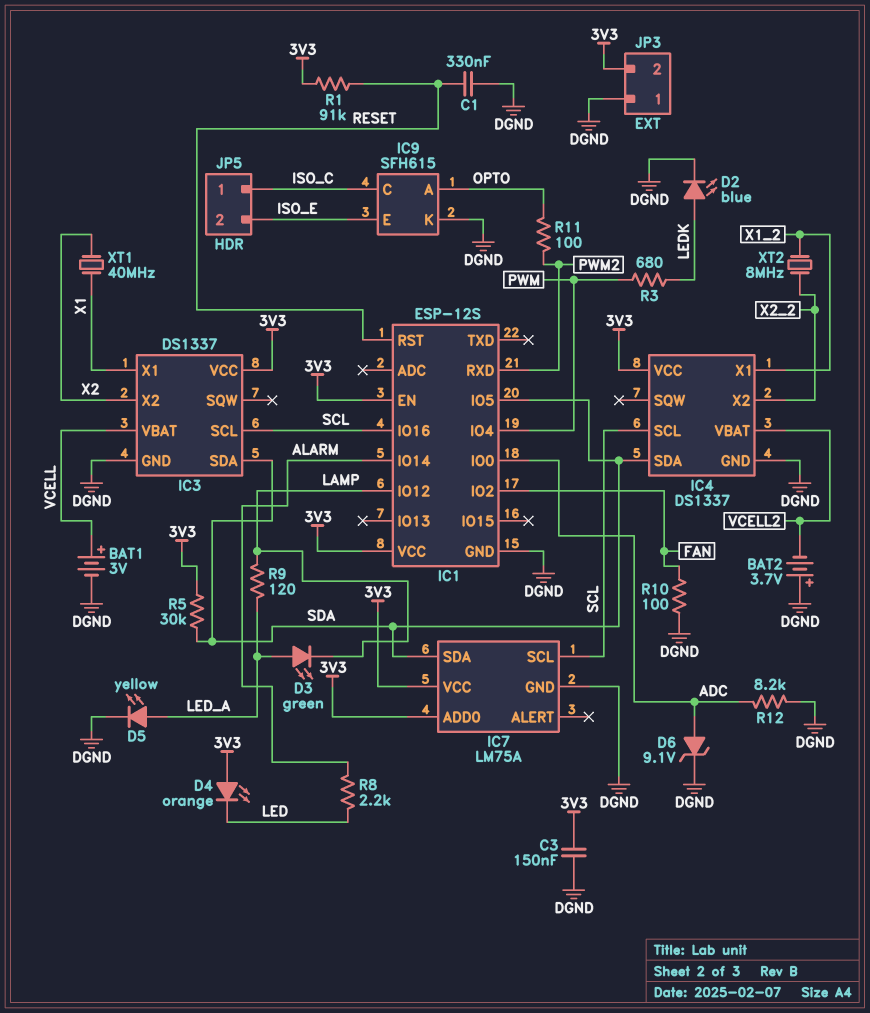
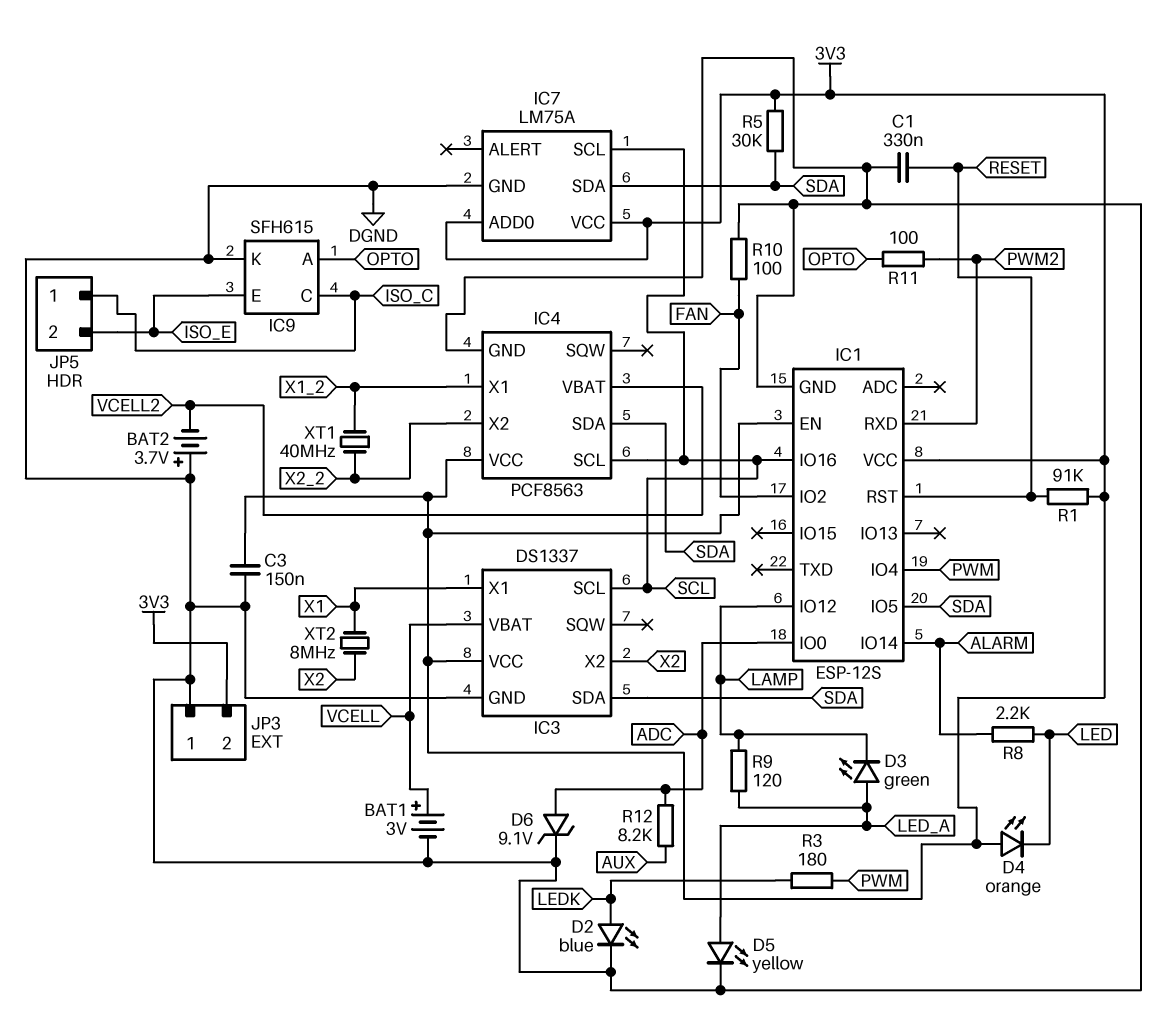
IC4: DS1337 -> PCF8563
R3: 680 (LEDK, PWM) -> 180 (LEDK, PWM)
R12: 8.2k (ADC, DGND) -> 8.2k (ADC, AUX)
XT1: 40MHz (X1, X2) -> 40MHz (X1_2, X2_2)
XT2: 8MHz (X1_2, X2_2) -> 8MHz (X1, X2)

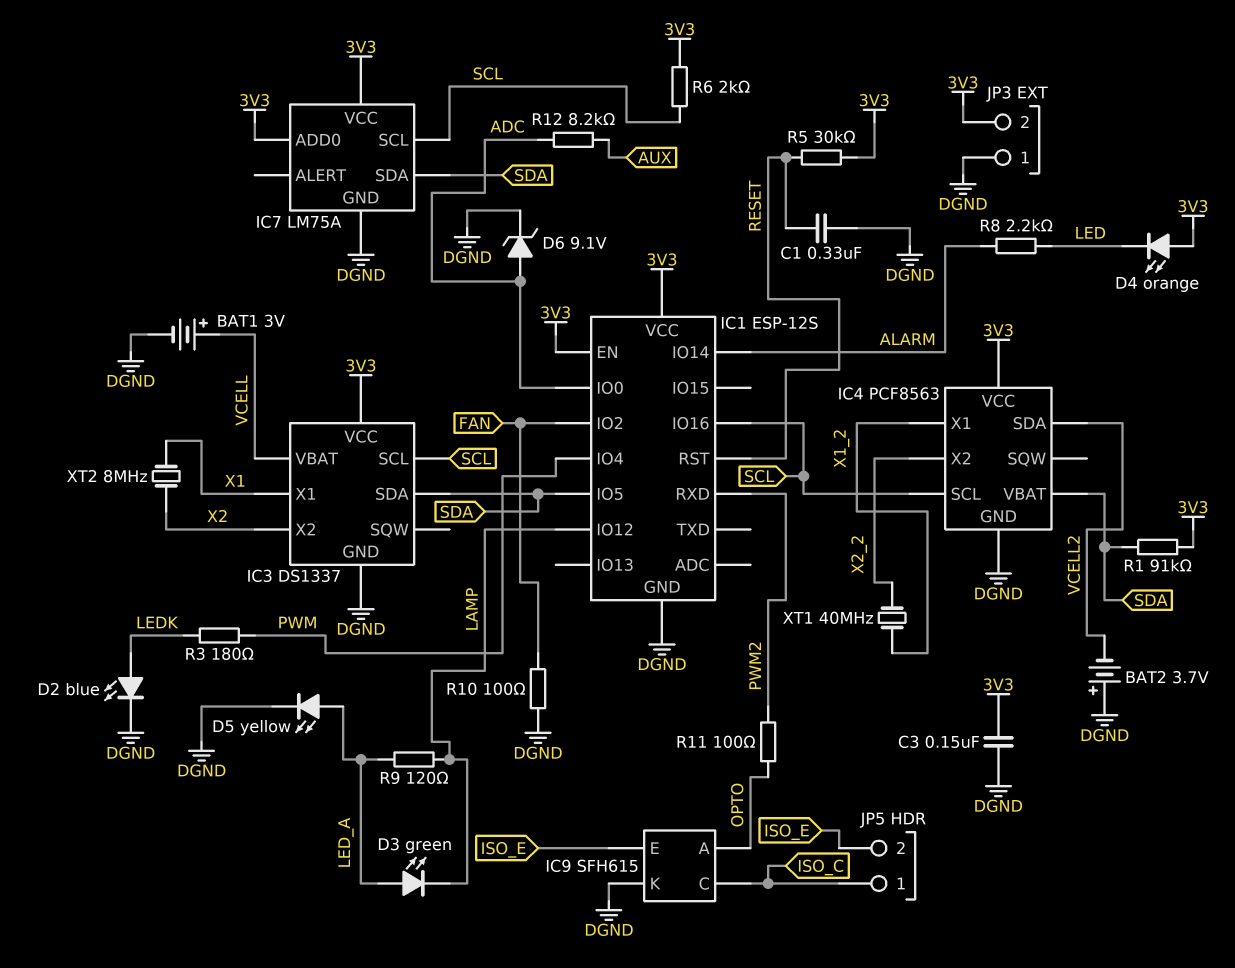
IC4 pin SDA: SDA -> VCELL2
IC4 pin VBAT: VCELL2 -> SDA
R1: 91k (3V3, RESET) -> 91k (3V3, SDA)
R5: 30k (3V3, SDA) -> 30k (3V3, RESET)
R6: none -> 2k (3V3, SCL)

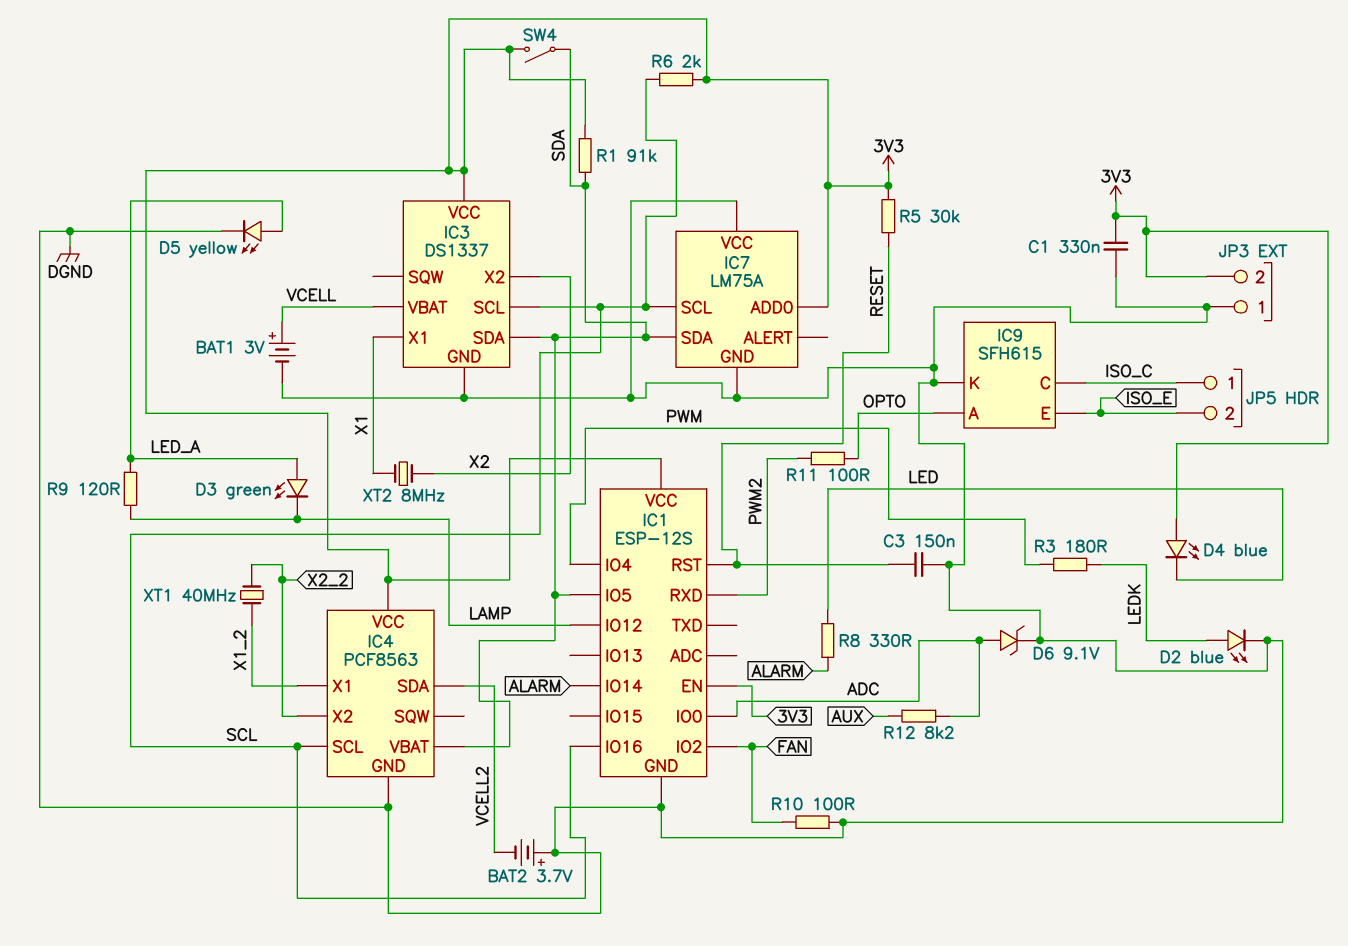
C1: 330nF (DGND, RESET) -> 330nF (3V3, DGND)
C3: 150nF (3V3, DGND) -> 150nF (DGND, RESET)
D4: LED orange (A 3V3, K LED) -> LED blue (A 3V3, K LED)
IC7 pin VCC: 3V3 -> DGND
R8: 2.2k (ALARM, LED) -> 330 (ALARM, LED)
SW4: none -> switch (3V3, SDA)

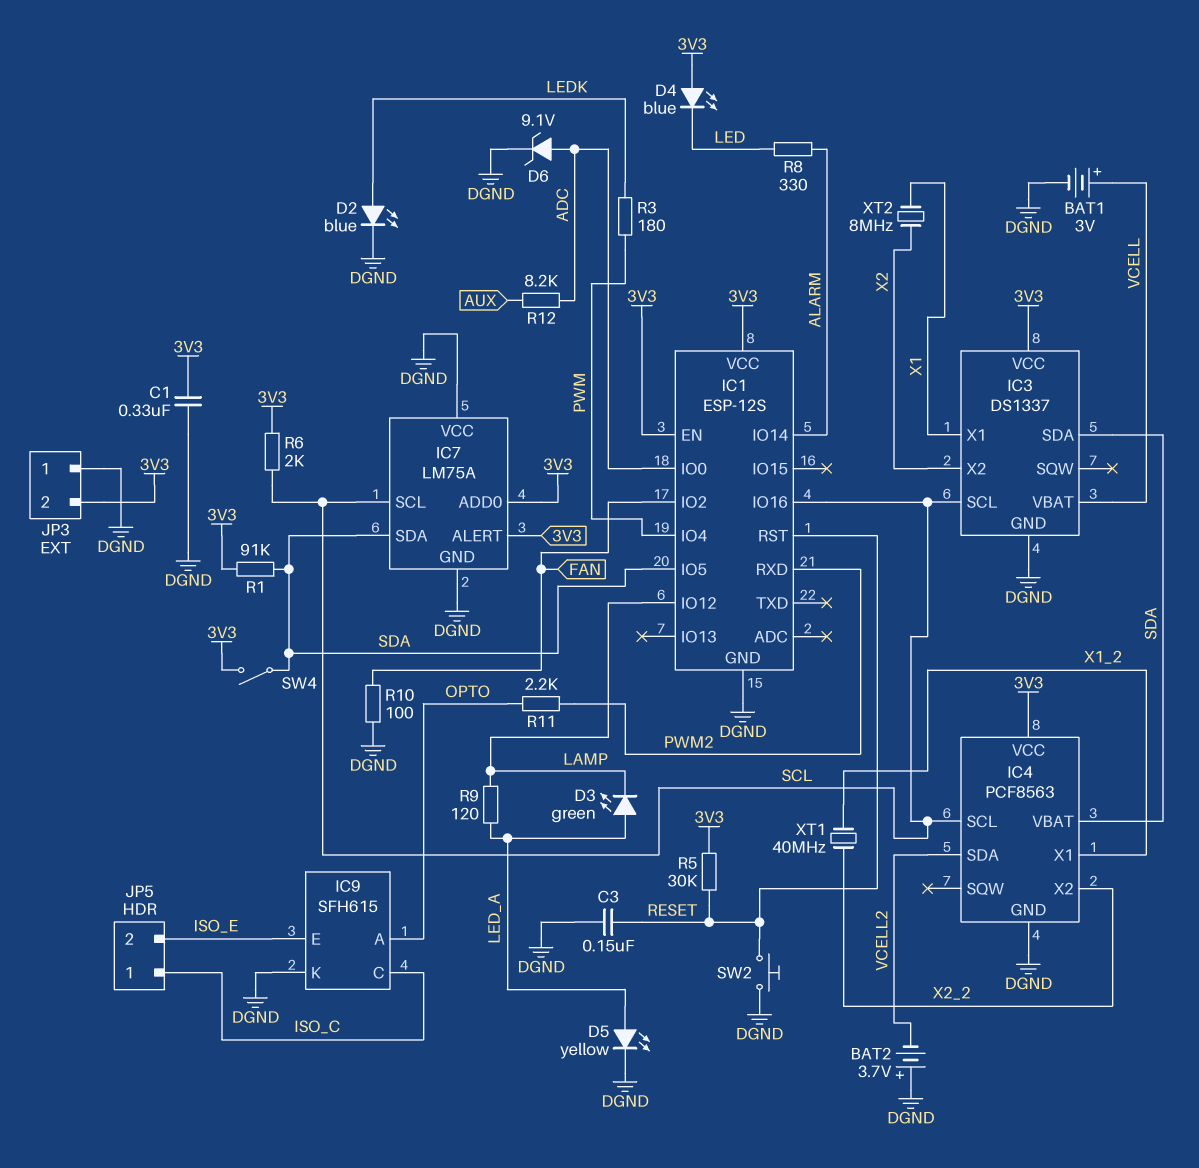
IC7 pin ALERT: none -> 3V3
R11: 100 (OPTO, PWM2) -> 2.2k (OPTO, PWM2)
SW2: none -> button (DGND, RESET)

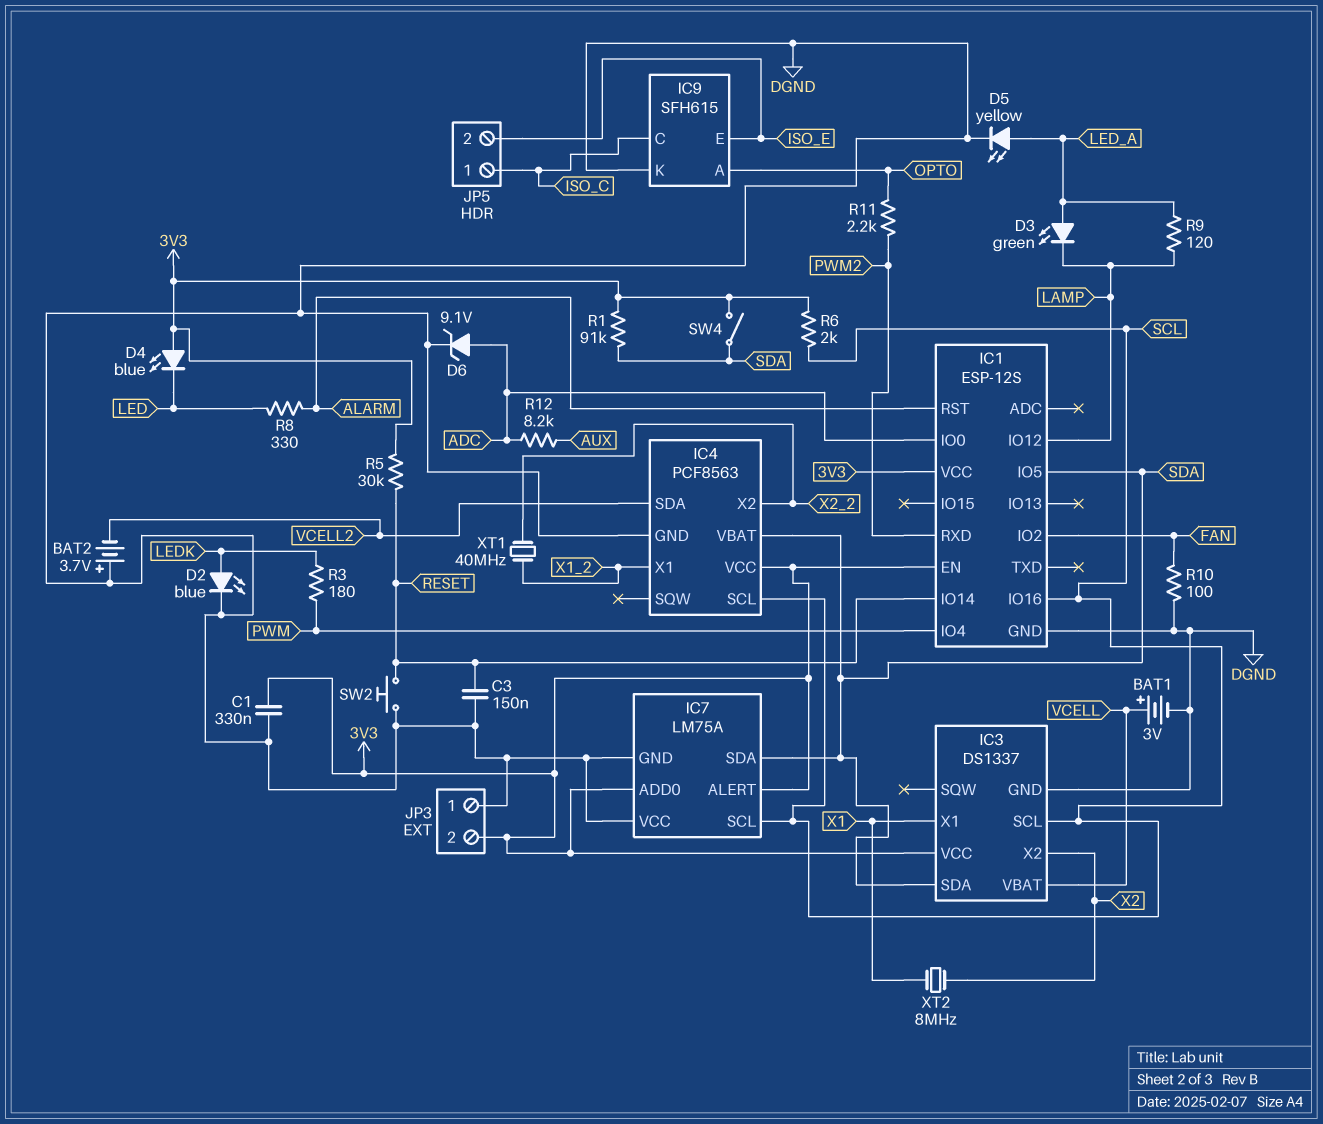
IC1 pin IO14: ALARM -> RESET
IC1 pin RST: RESET -> ALARM

